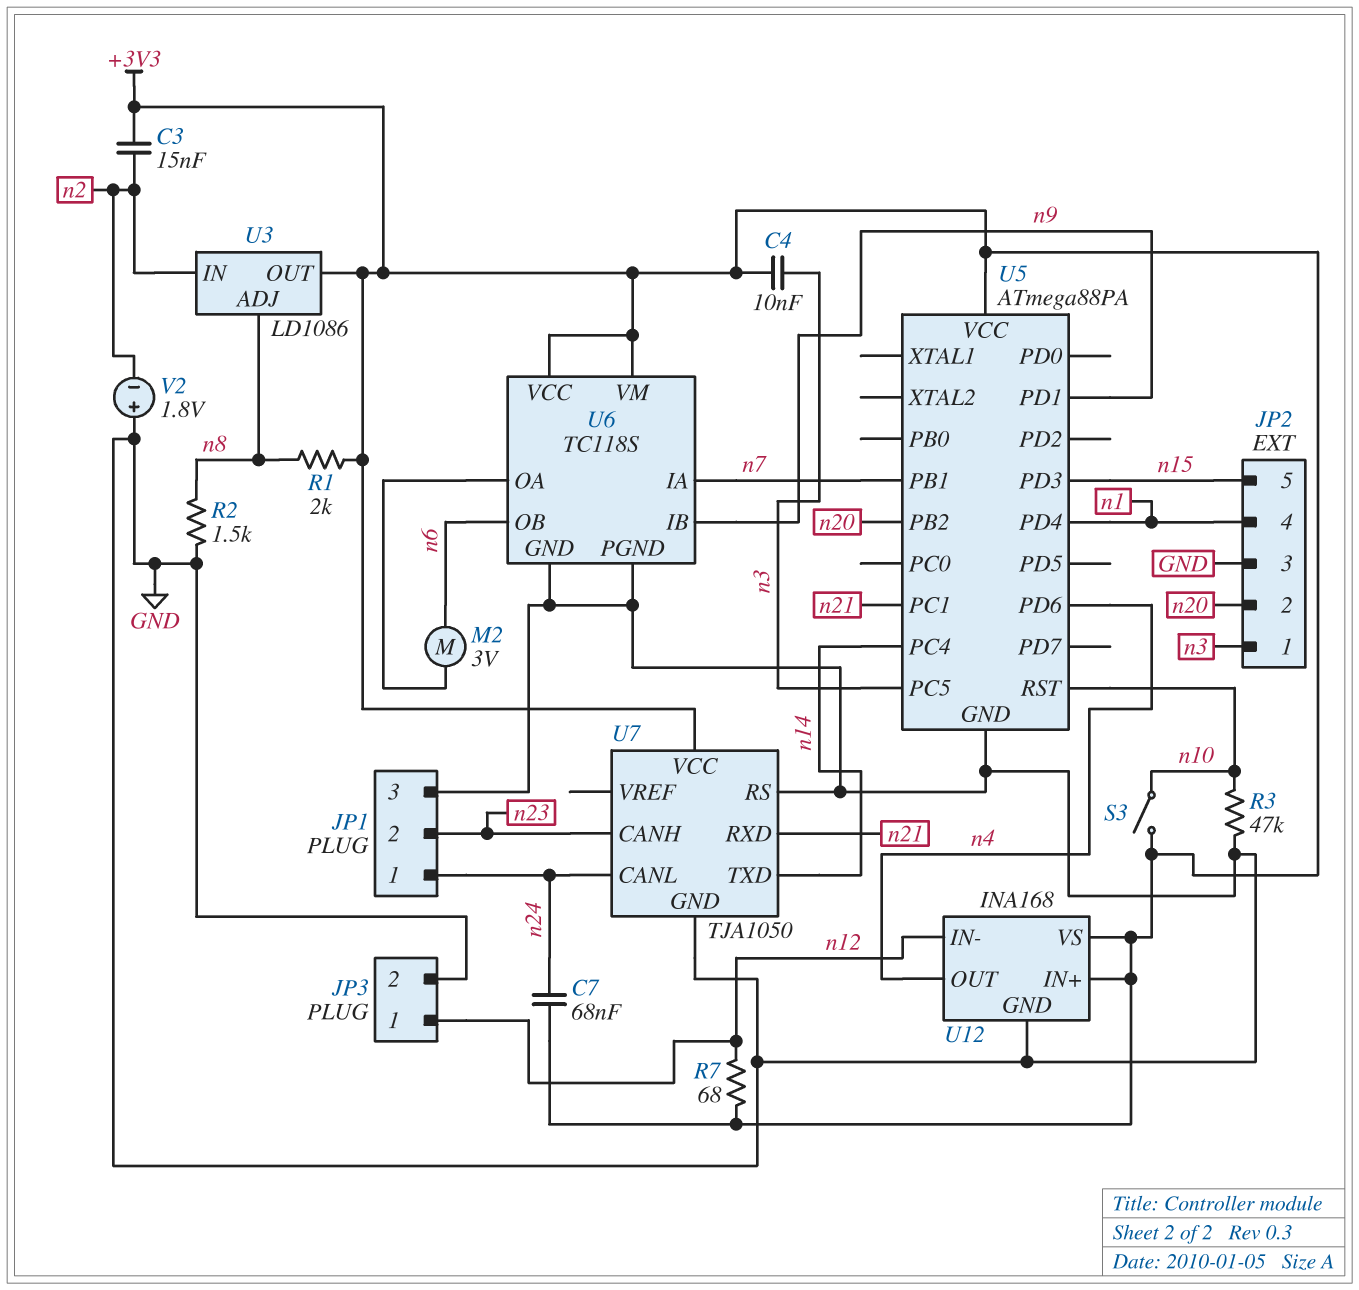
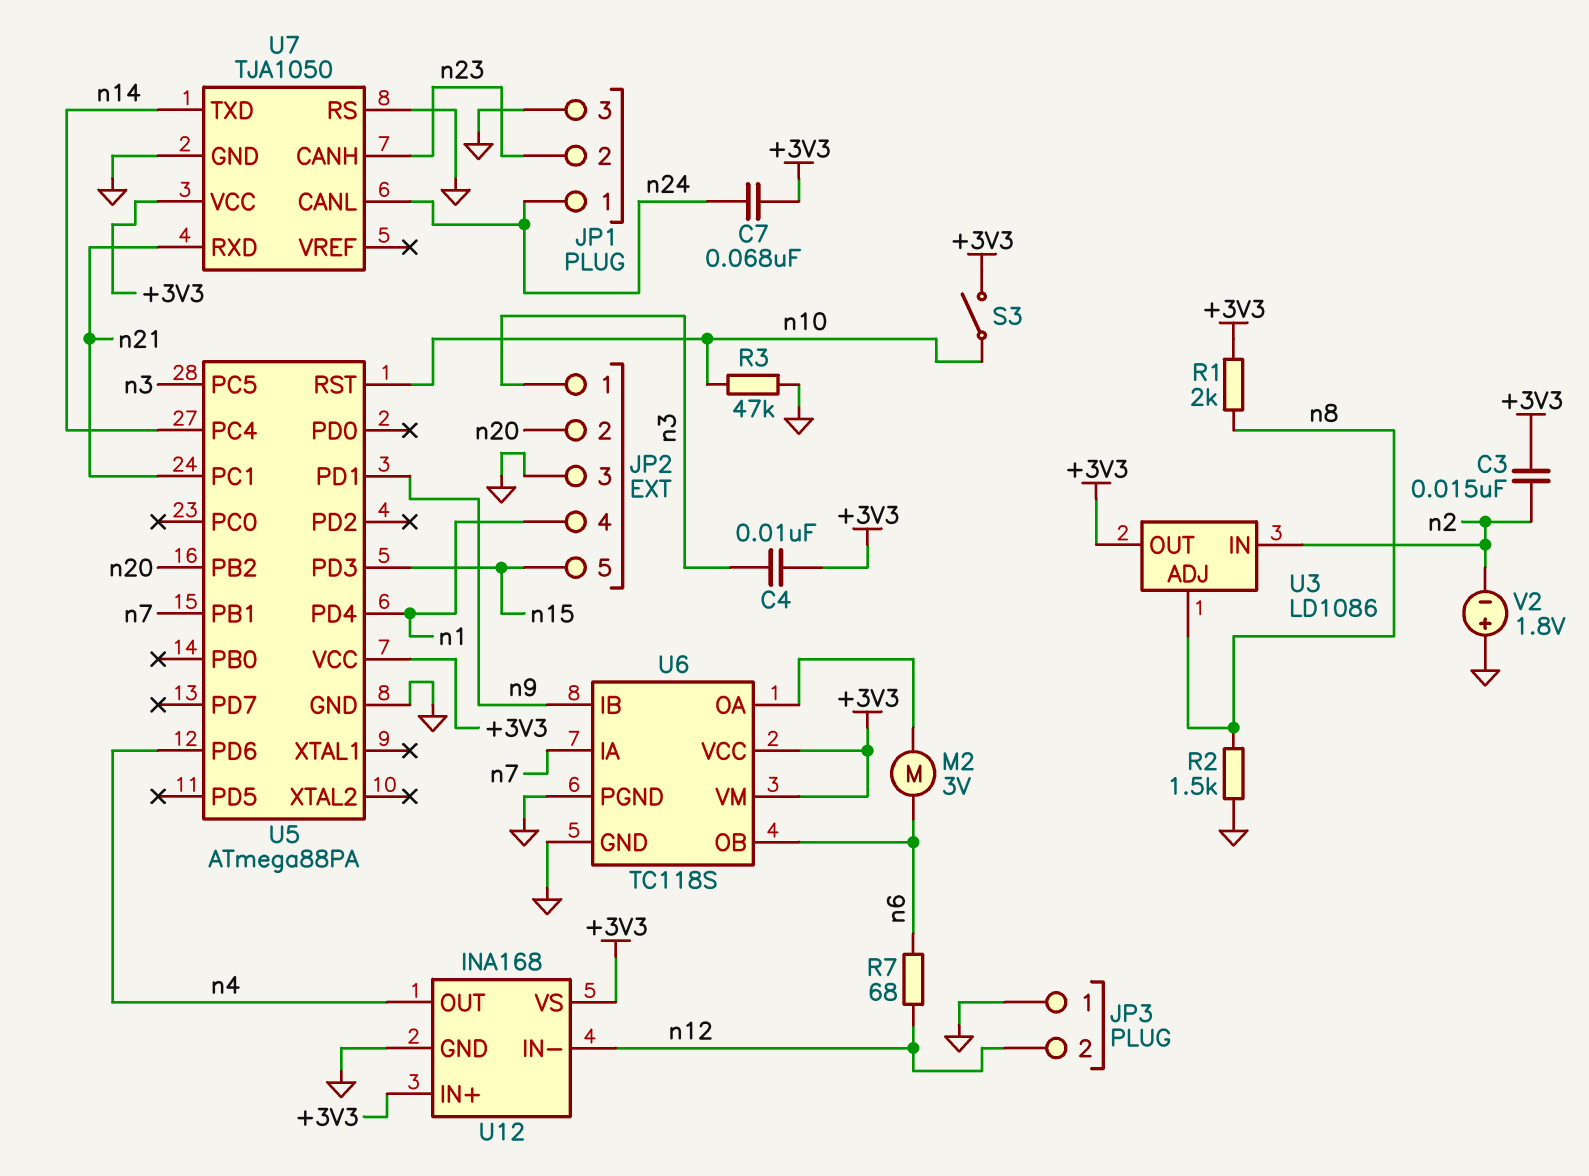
JP3 pin 1: n12 -> GND
JP3 pin 2: GND -> n12
R7: 68 (+3V3, n12) -> 68 (n6, n12)

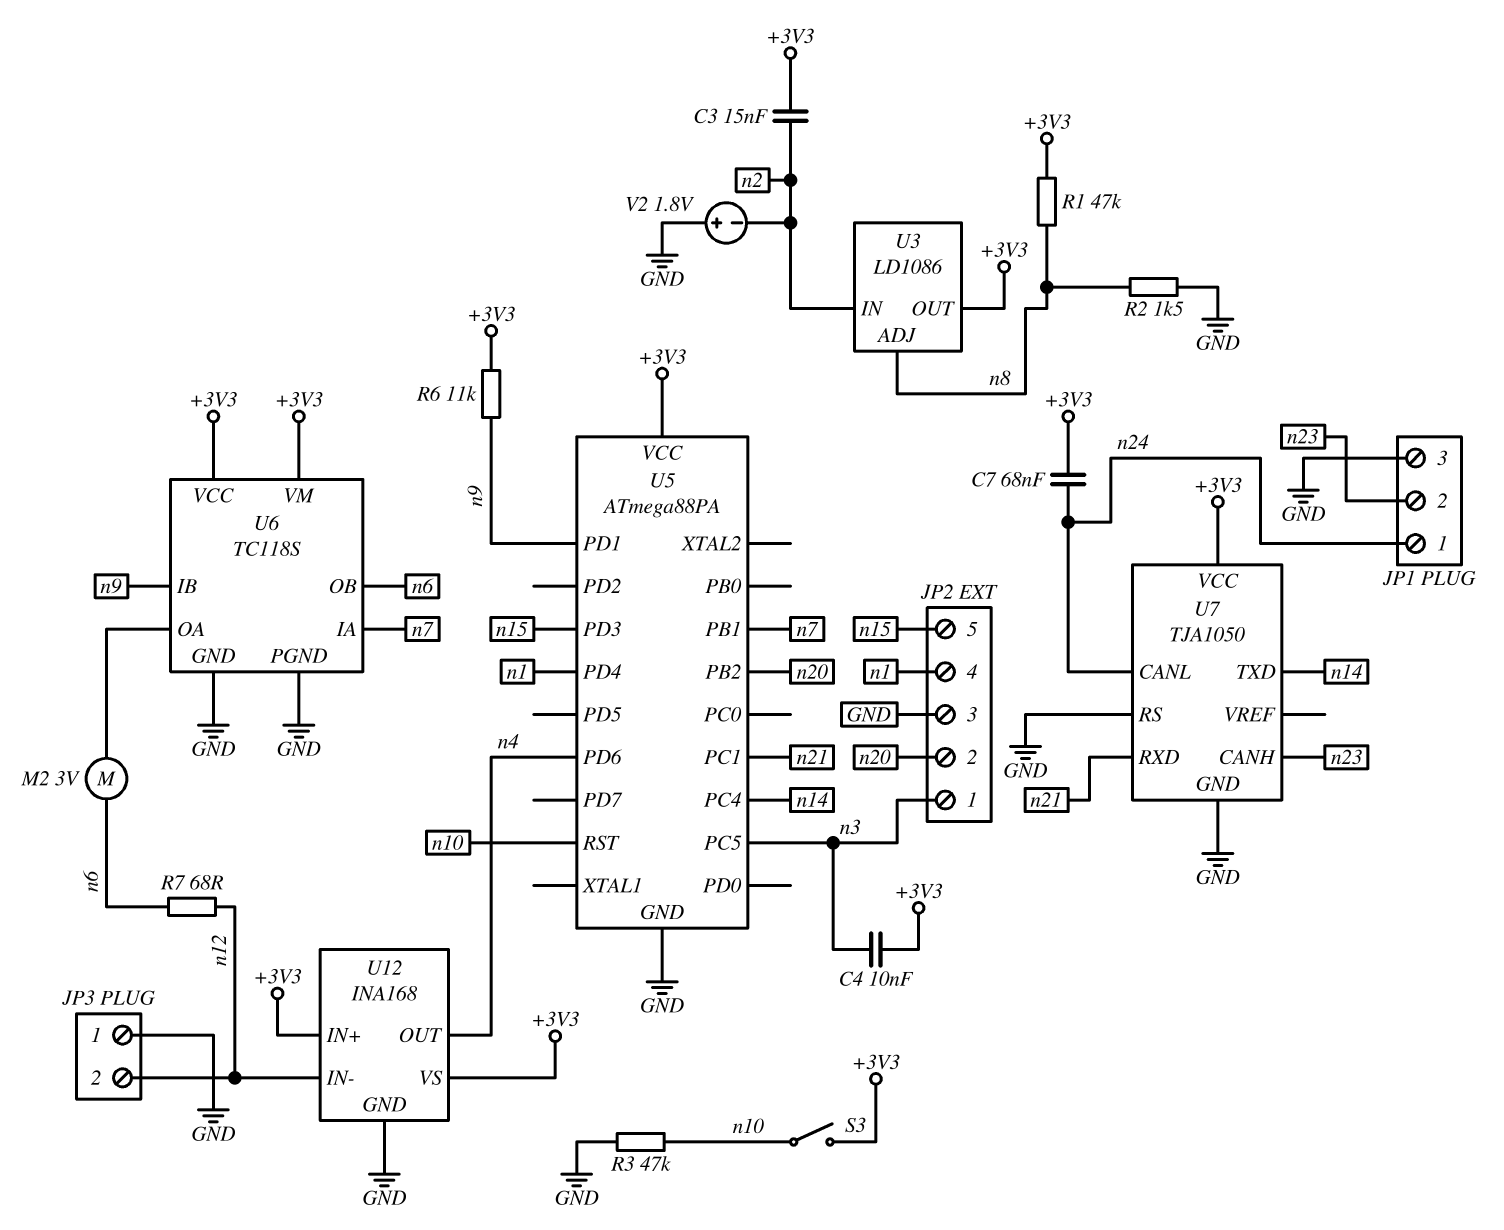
R1: 2k (+3V3, n8) -> 47k (+3V3, n8)
R6: none -> 11k (+3V3, n9)

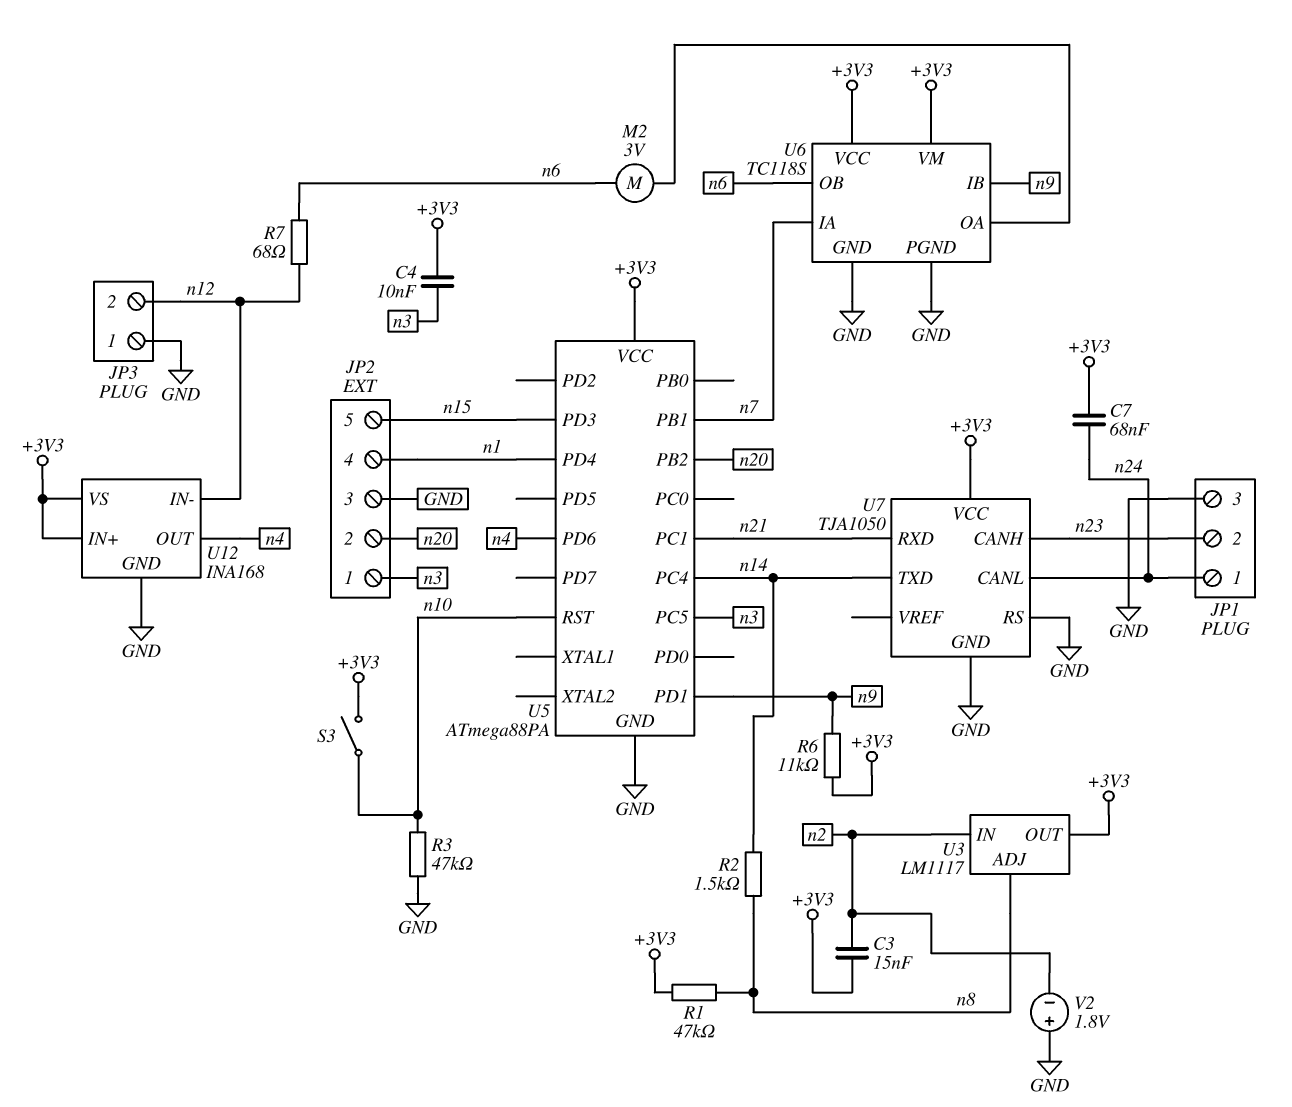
R2: 1.5k (GND, n8) -> 1.5k (n8, n14)
U3: LD1086 -> LM1117

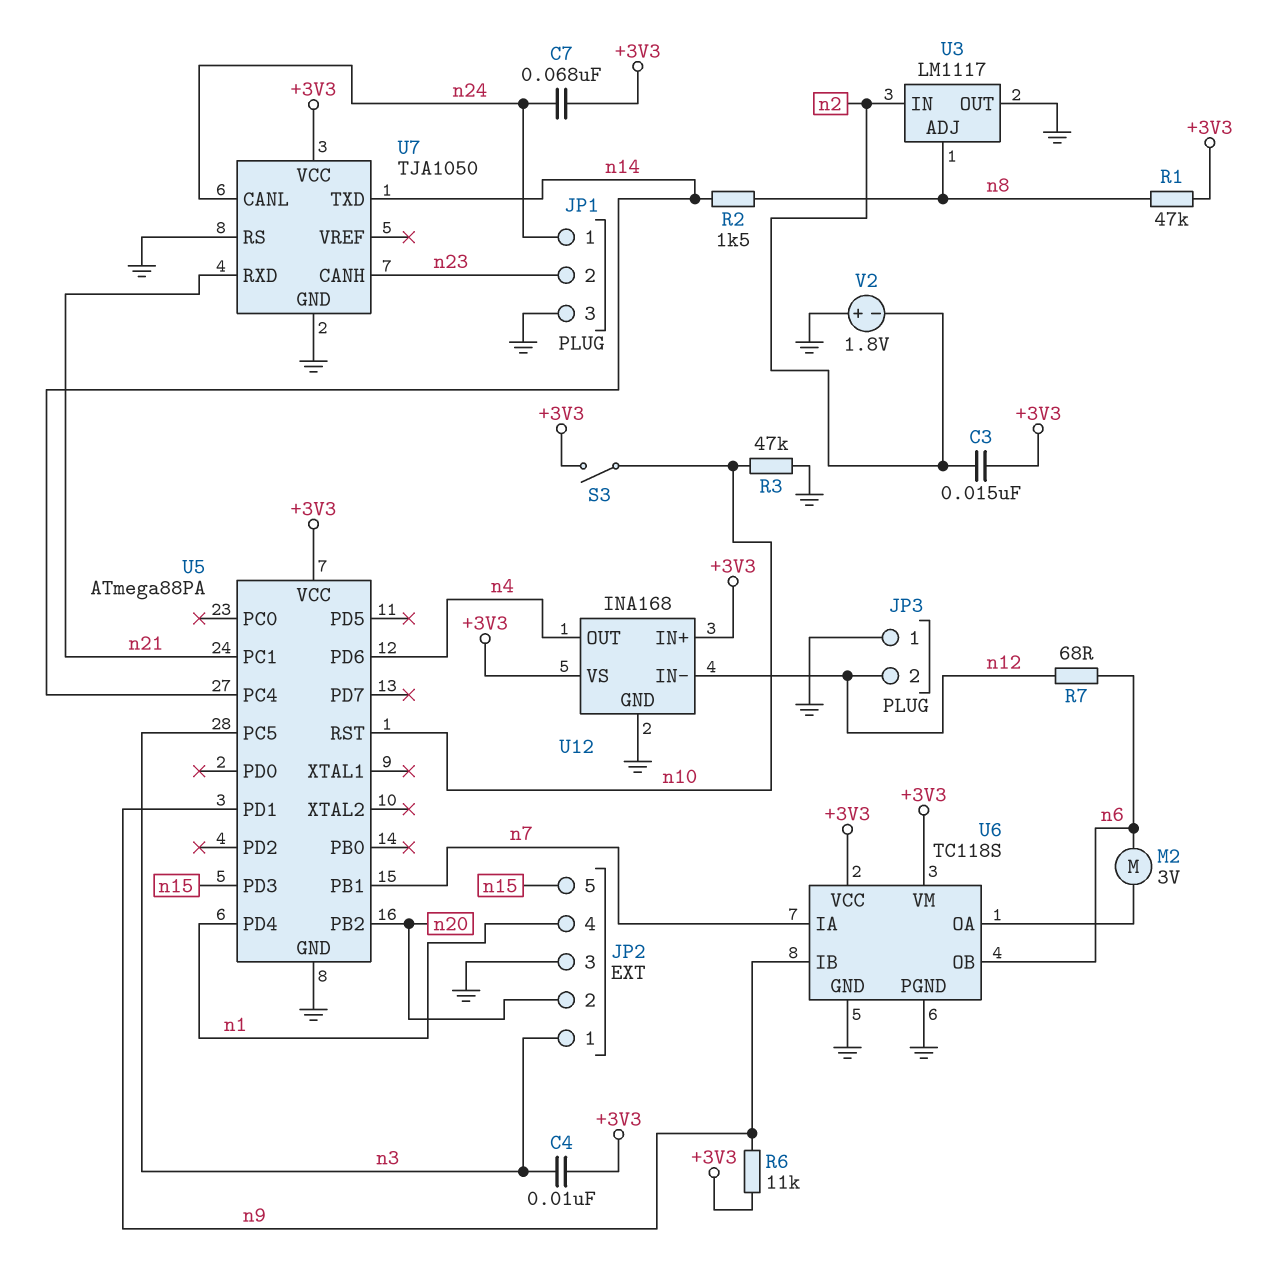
U3 pin OUT: +3V3 -> GND

